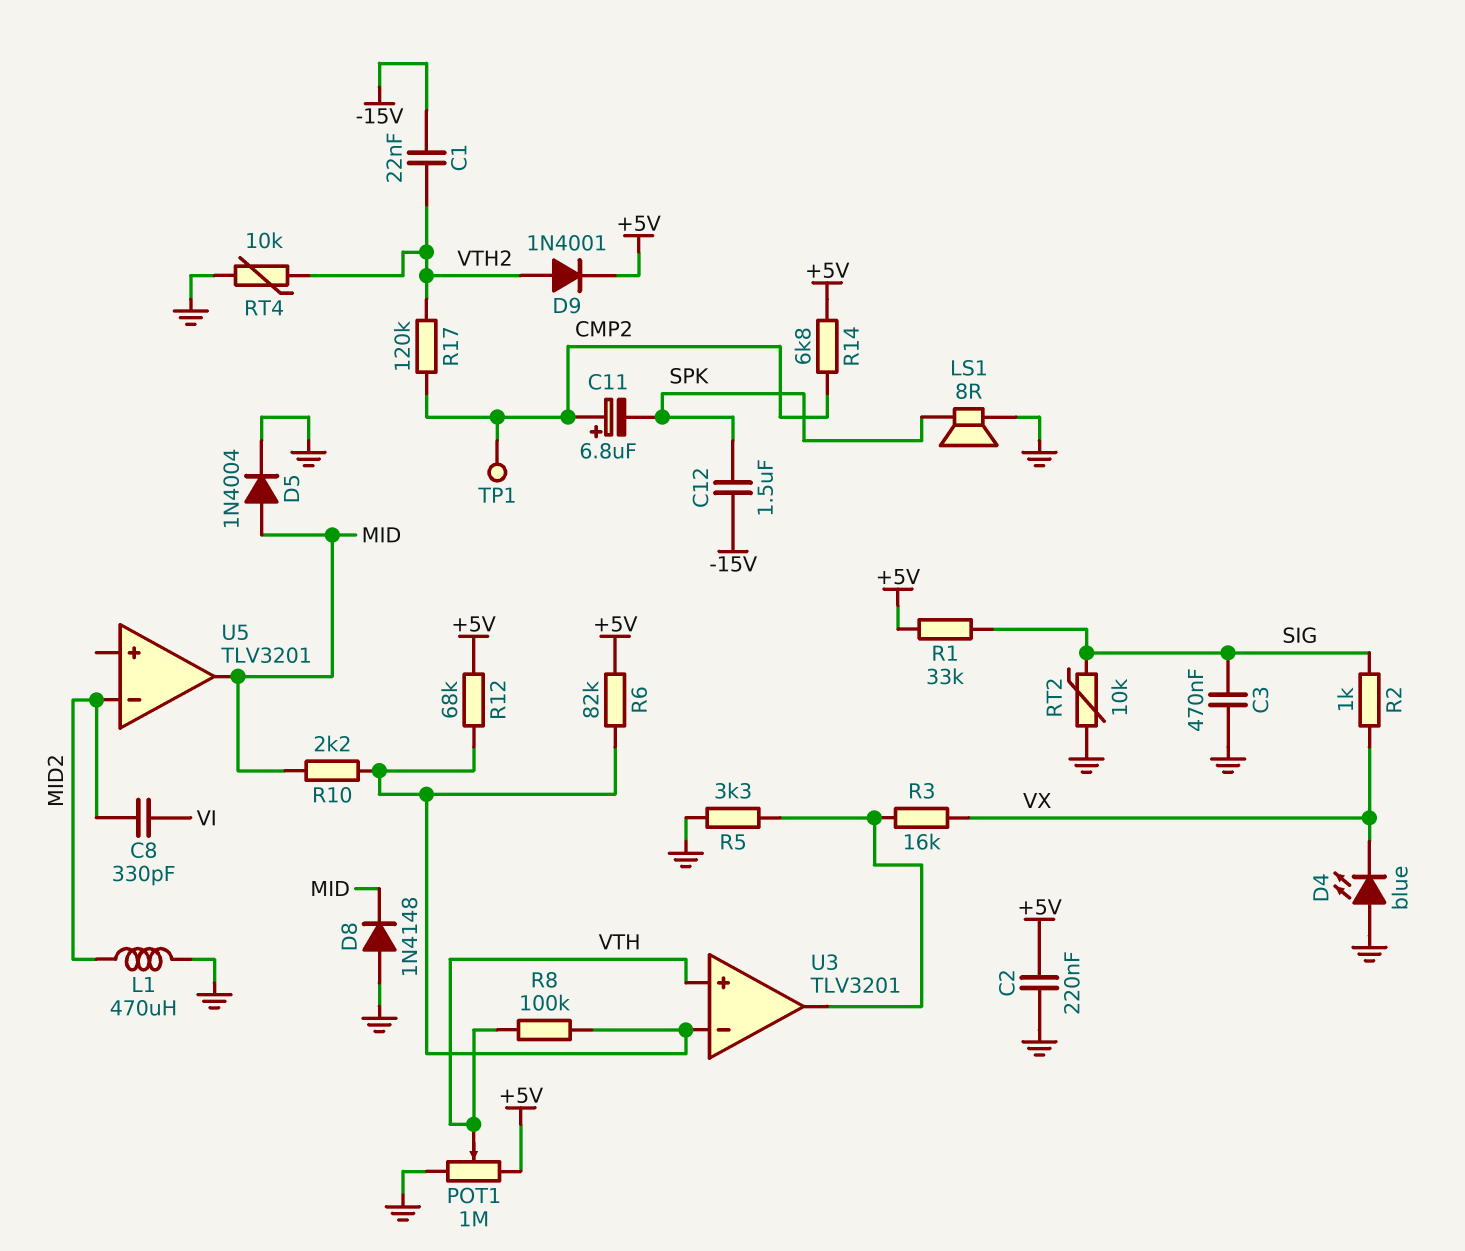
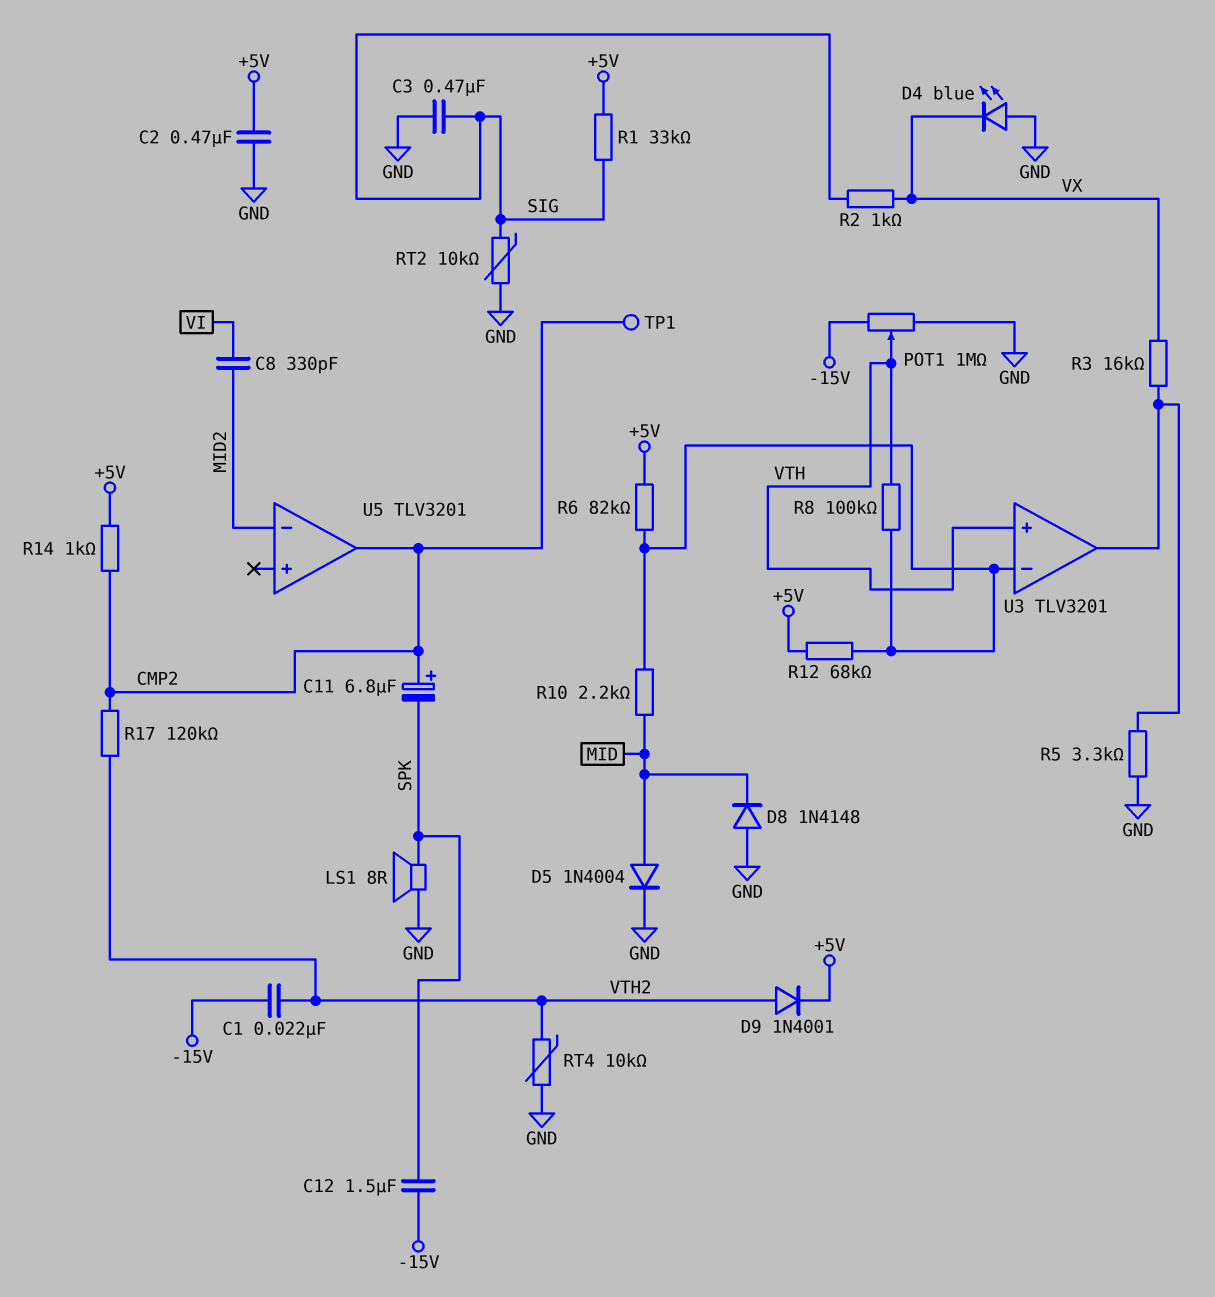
C2: 220nF (+5V, GND) -> 470nF (+5V, GND)
L1: 470uH (GND, MID2) -> none
POT1: 1M (+5V, GND, wiper VTH) -> 1M (-15V, GND, wiper VTH)
R14: 6.8k (+5V, CMP2) -> 1k (+5V, CMP2)
U5 pin out: MID -> CMP2

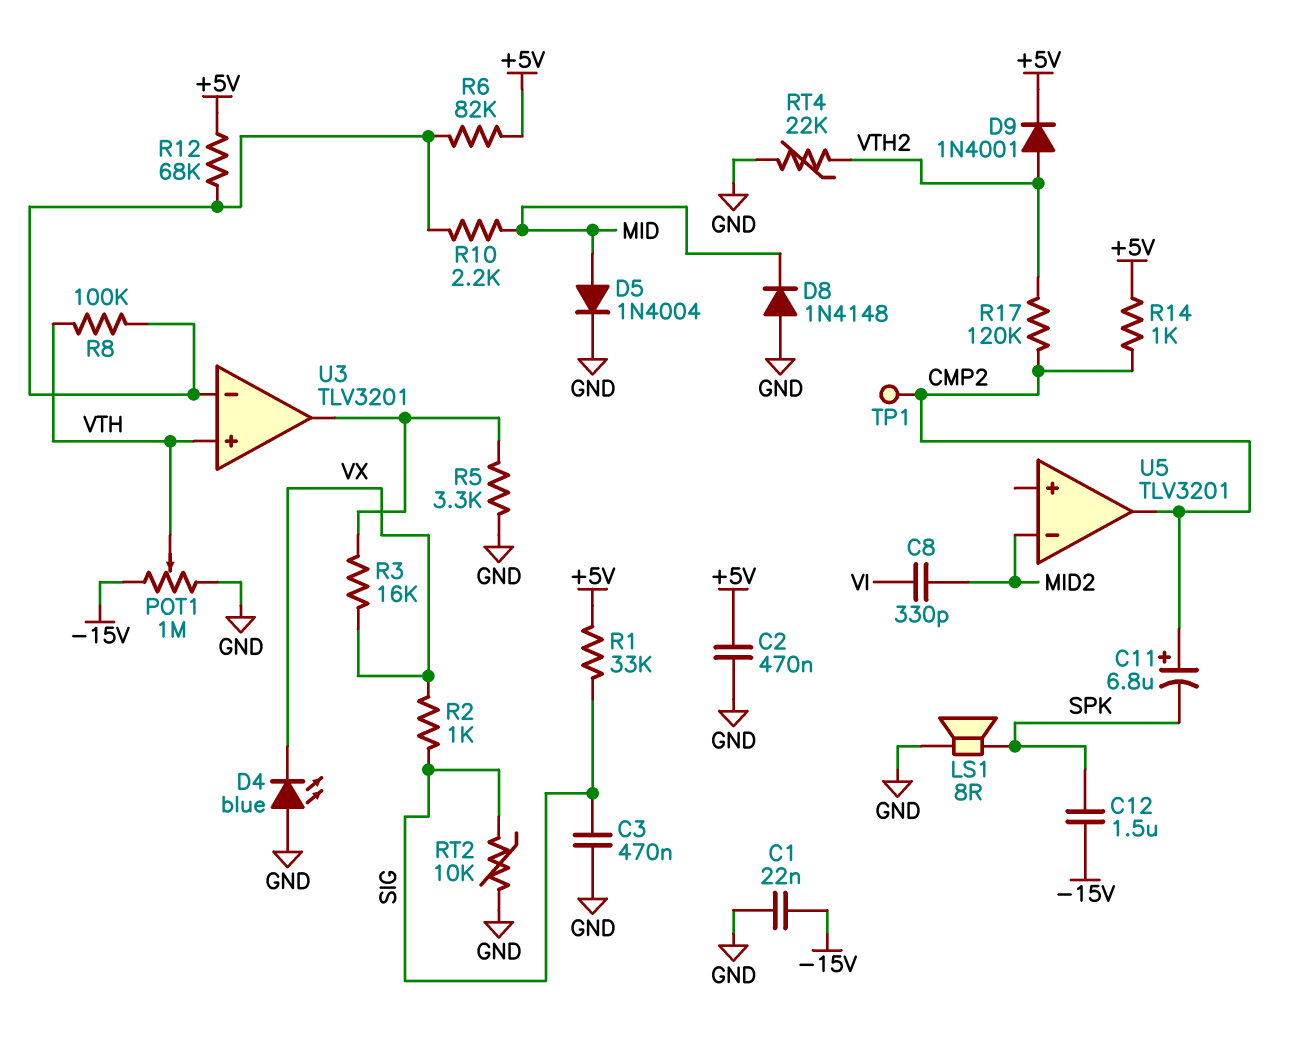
C1: 22nF (-15V, VTH2) -> 22nF (-15V, GND)
RT4: 10k (GND, VTH2) -> 22k (GND, VTH2)

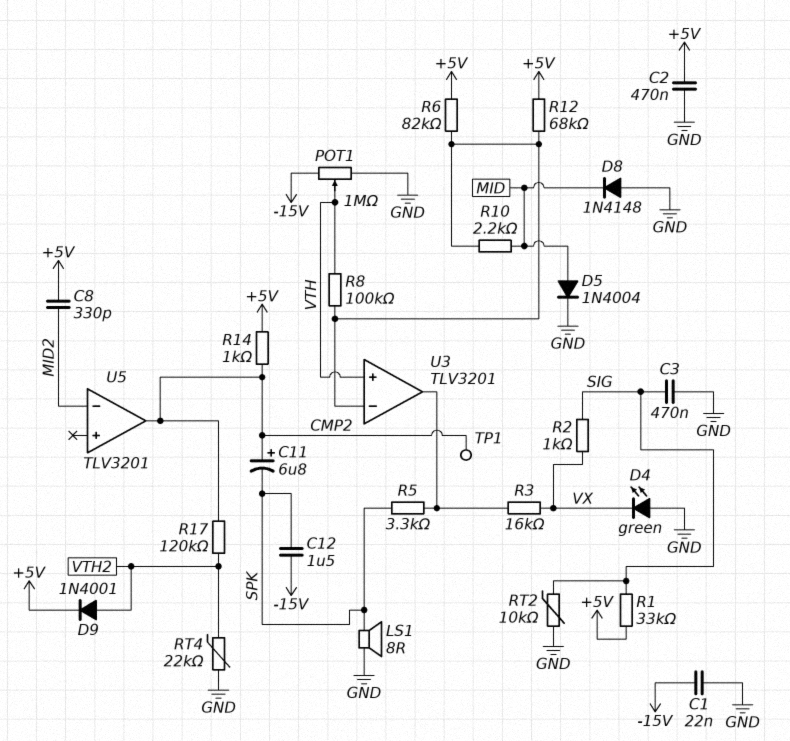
C8: 330pF (MID2, VI) -> 330pF (+5V, MID2)
D4: LED blue (A GND, K VX) -> LED green (A GND, K VX)
R5: 3.3k (GND, U3/out) -> 3.3k (SPK, U3/out)

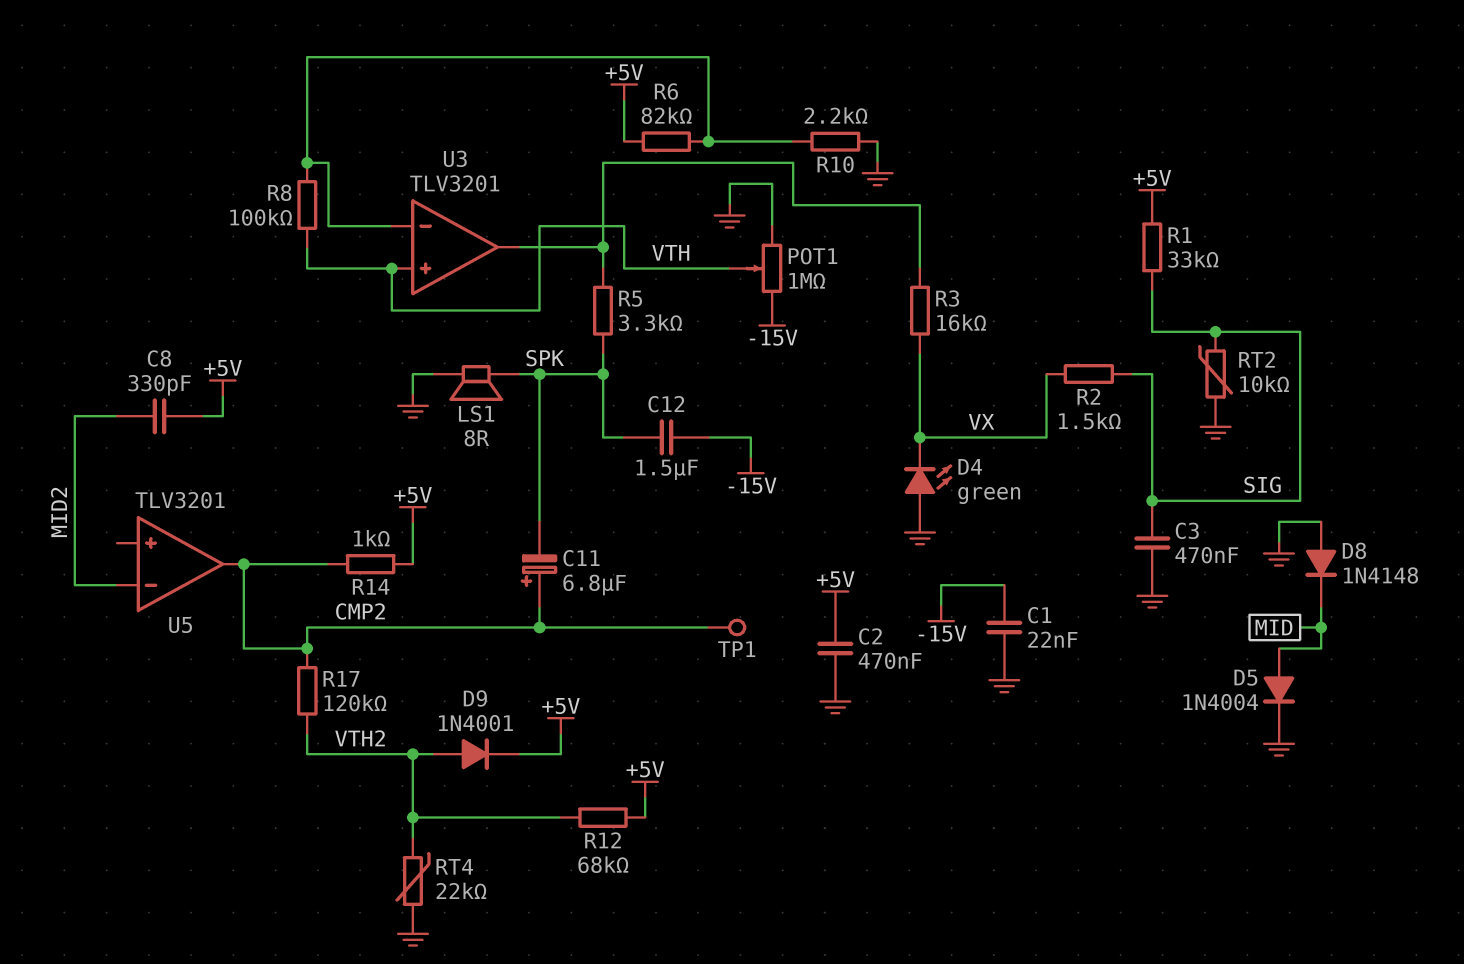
R2: 1k (SIG, VX) -> 1.5k (SIG, VX)
R10: 2.2k (MID, U3/in-) -> 2.2k (GND, U3/in-)
R12: 68k (+5V, U3/in-) -> 68k (+5V, VTH2)

